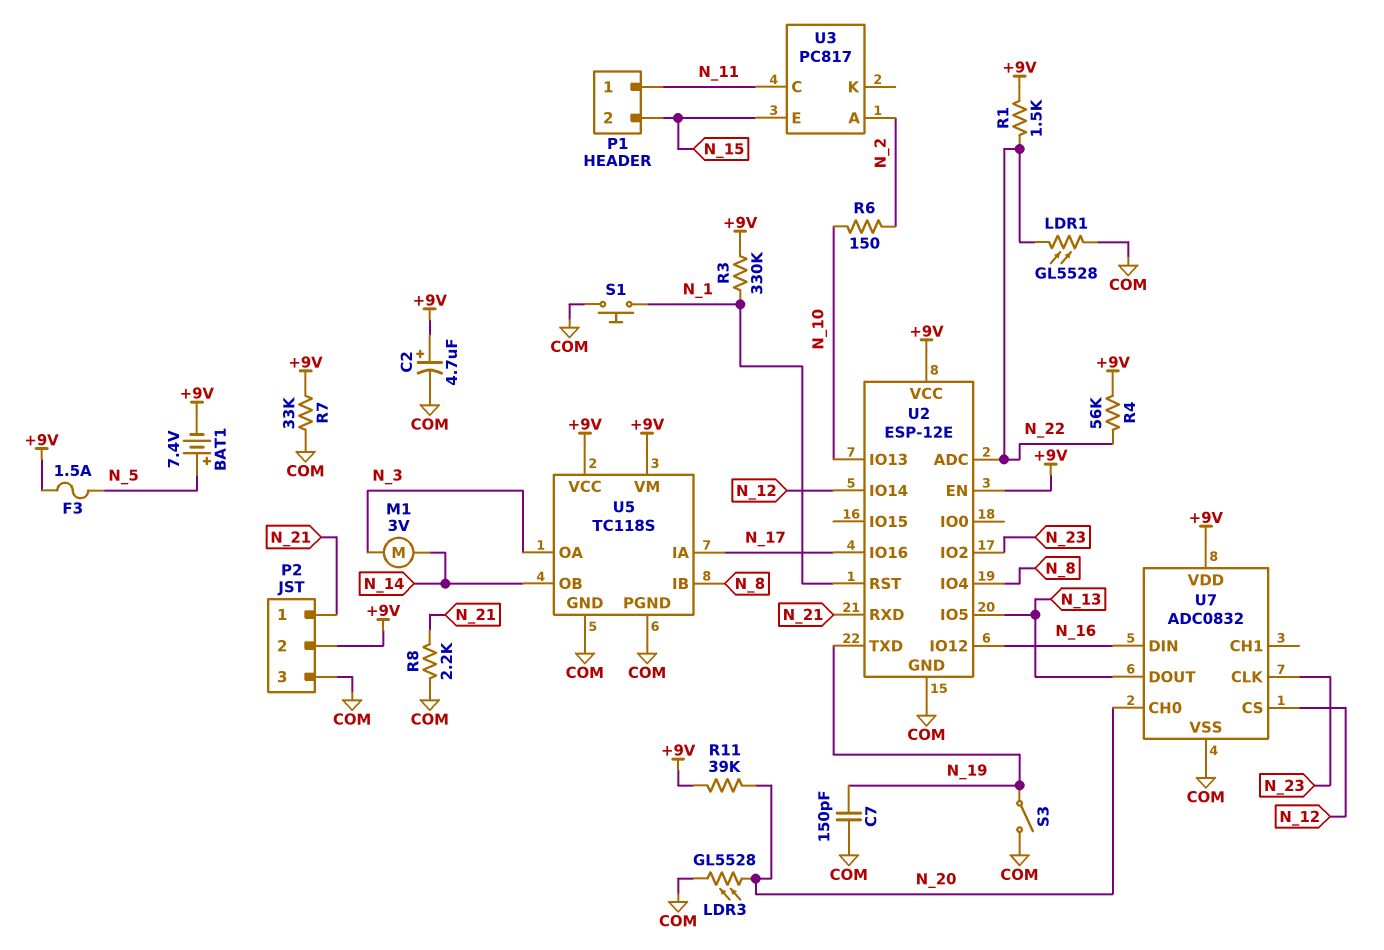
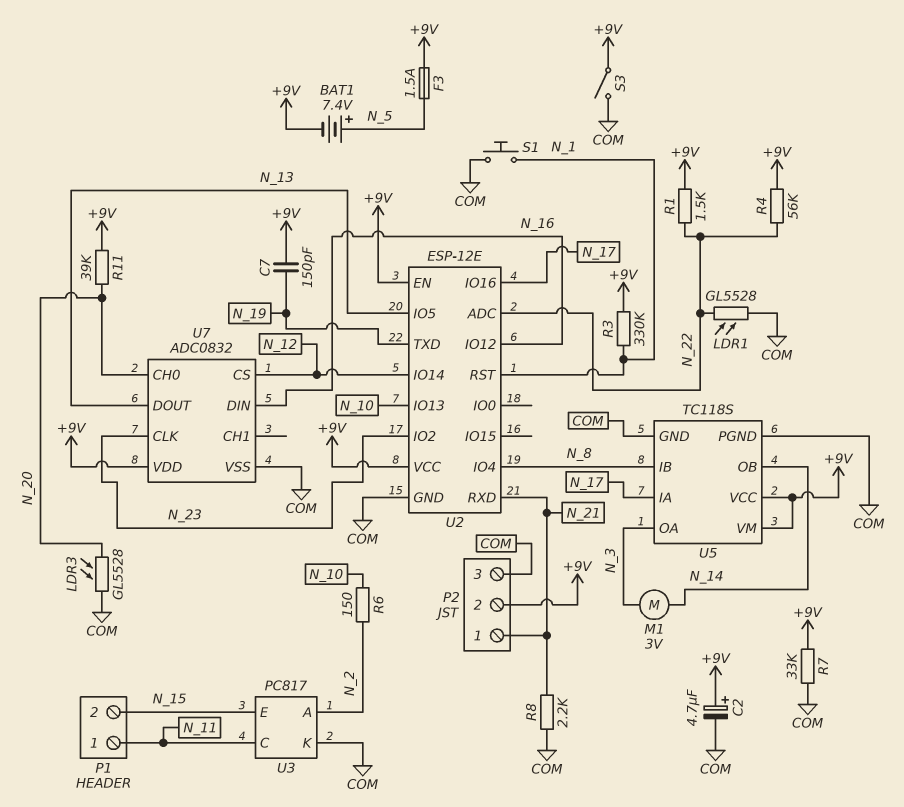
C7: 150pF (COM, N_19) -> 150pF (+9V, N_19)
S3: switch (COM, N_19) -> switch (+9V, COM)
U3 pin K: none -> COM

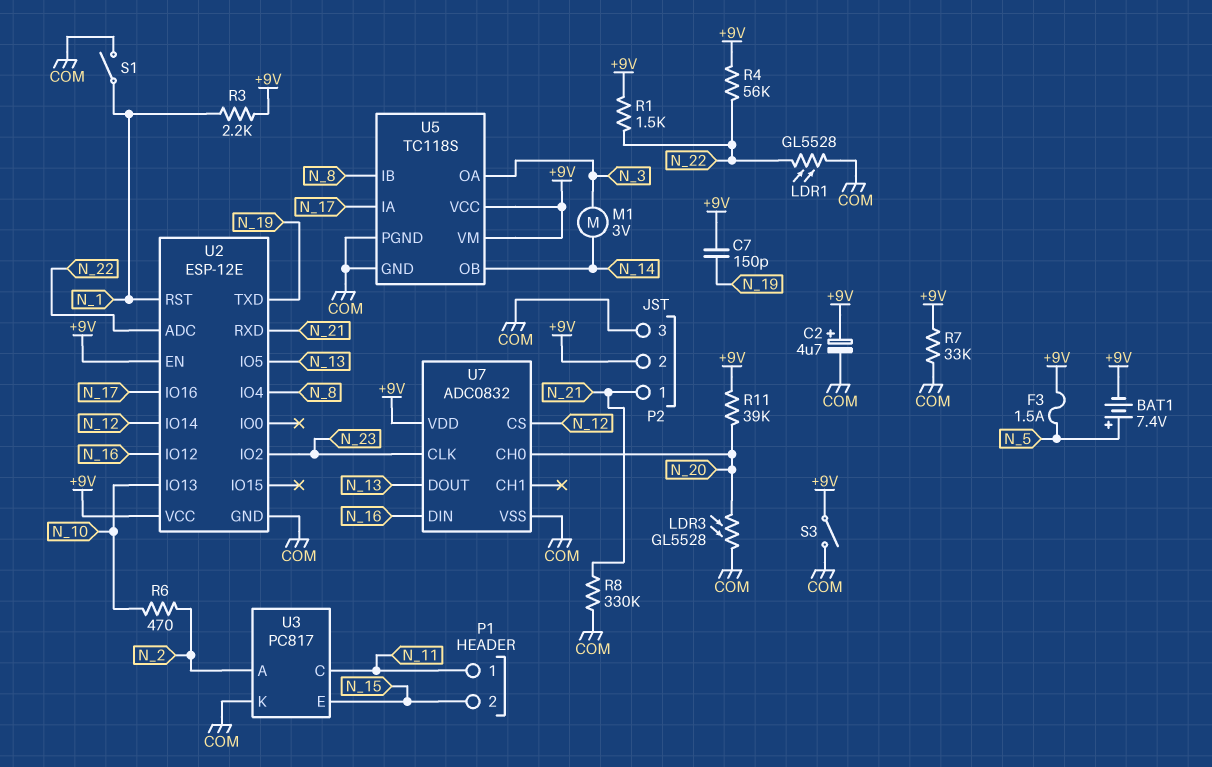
R3: 330k (+9V, N_1) -> 2.2k (+9V, N_1)
R6: 150 (N_2, N_10) -> 470 (N_2, N_10)
R8: 2.2k (COM, N_21) -> 330k (COM, N_21)
S1: button (COM, N_1) -> switch (COM, N_1)

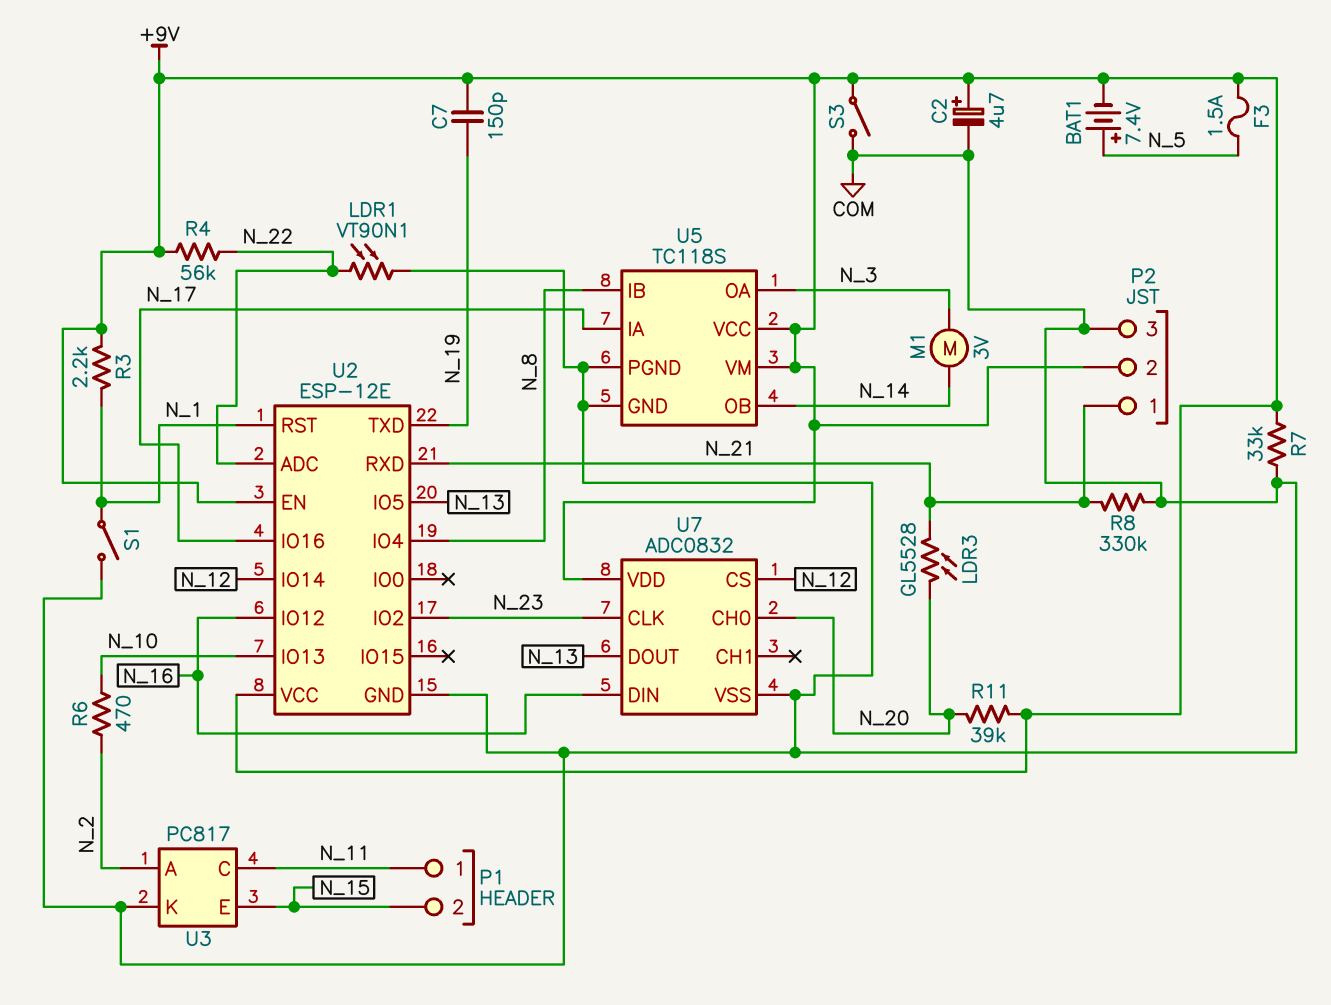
LDR1: GL5528 (COM, N_22) -> VT90N1 (COM, N_22)
LDR3: GL5528 (COM, N_20) -> GL5528 (N_20, N_21)
R1: 1.5k (+9V, N_22) -> none

